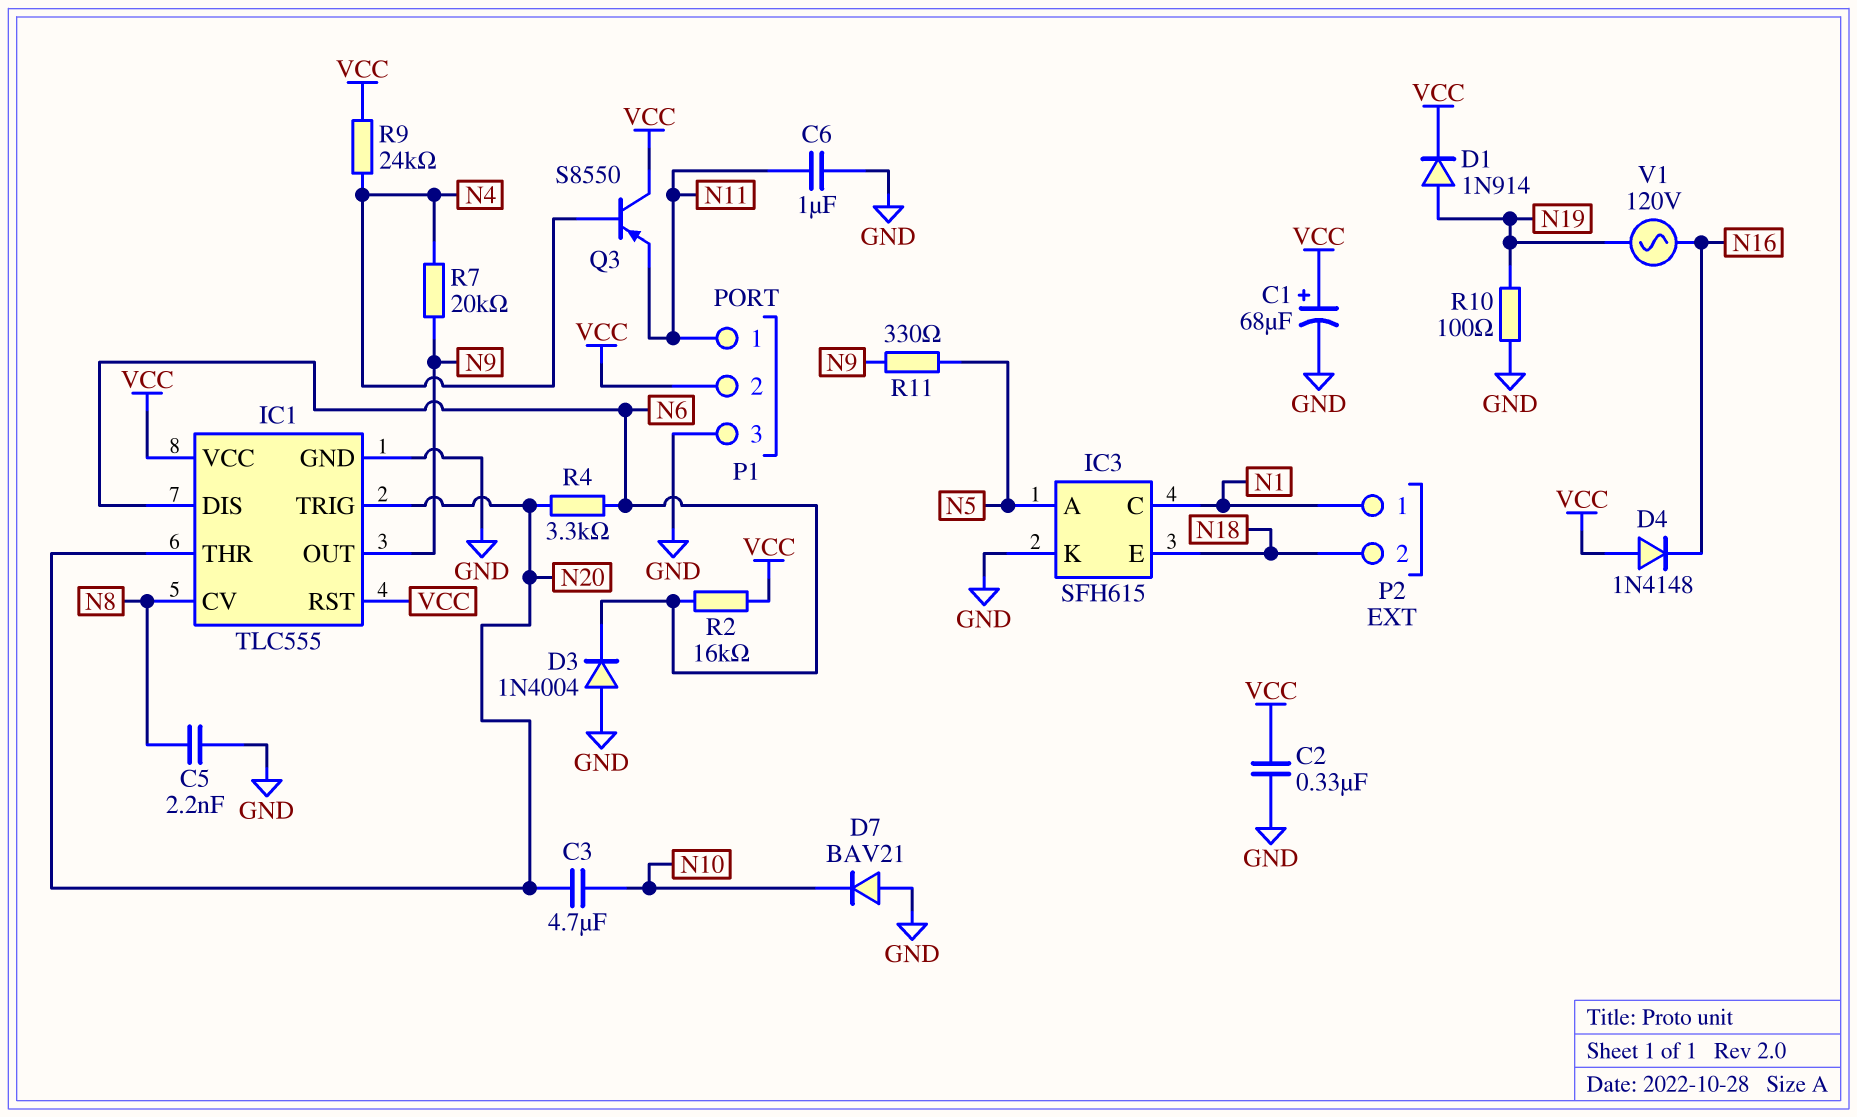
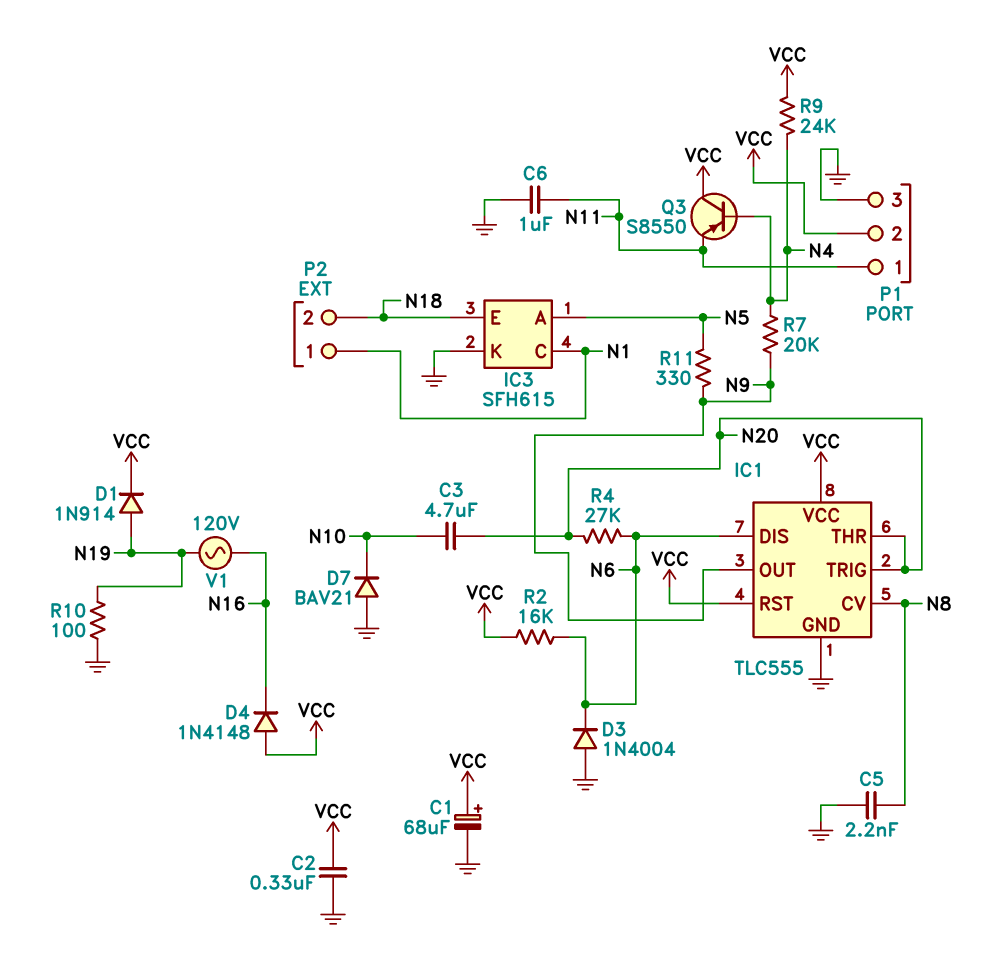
R4: 3.3k (N6, N20) -> 27k (N6, N20)

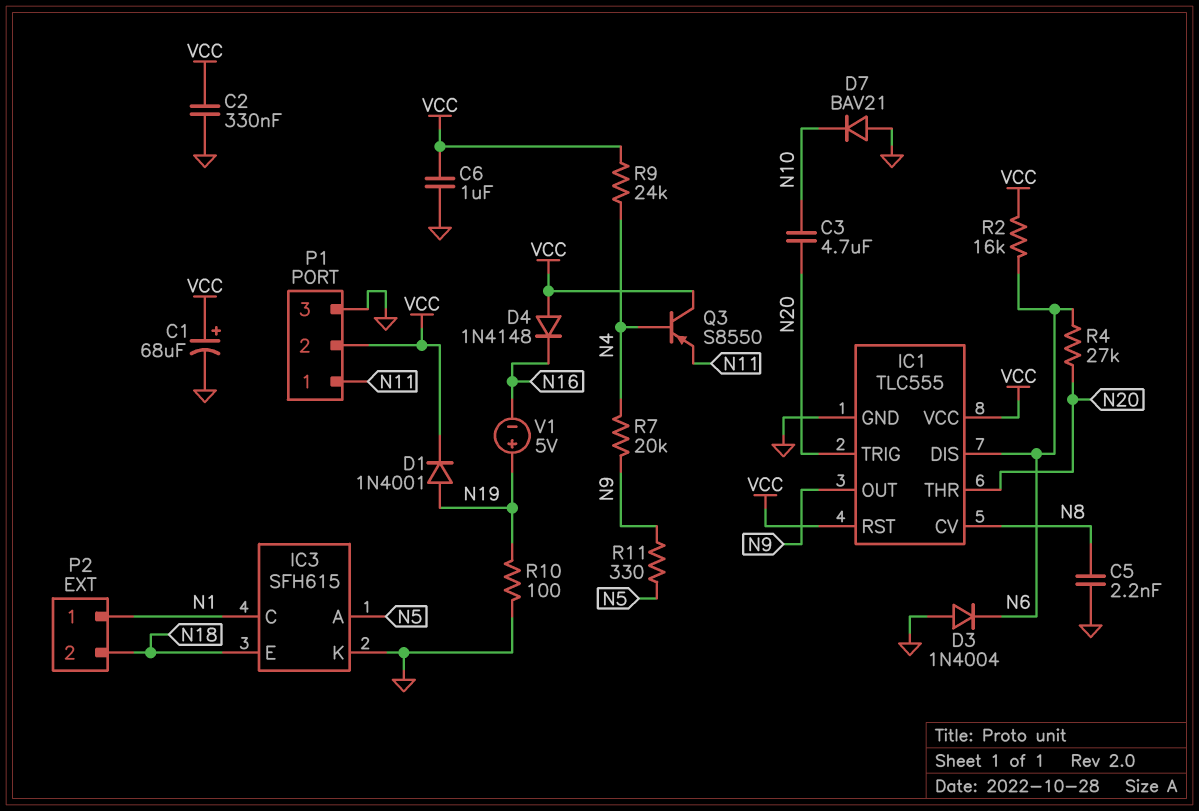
C6: 1uF (GND, N11) -> 1uF (GND, VCC)
D1: diode 1N914 (A N19, K VCC) -> diode 1N4001 (A N19, K VCC)
V1: AC 120V (N16, N19) -> 5V (plus N19, minus N16)

